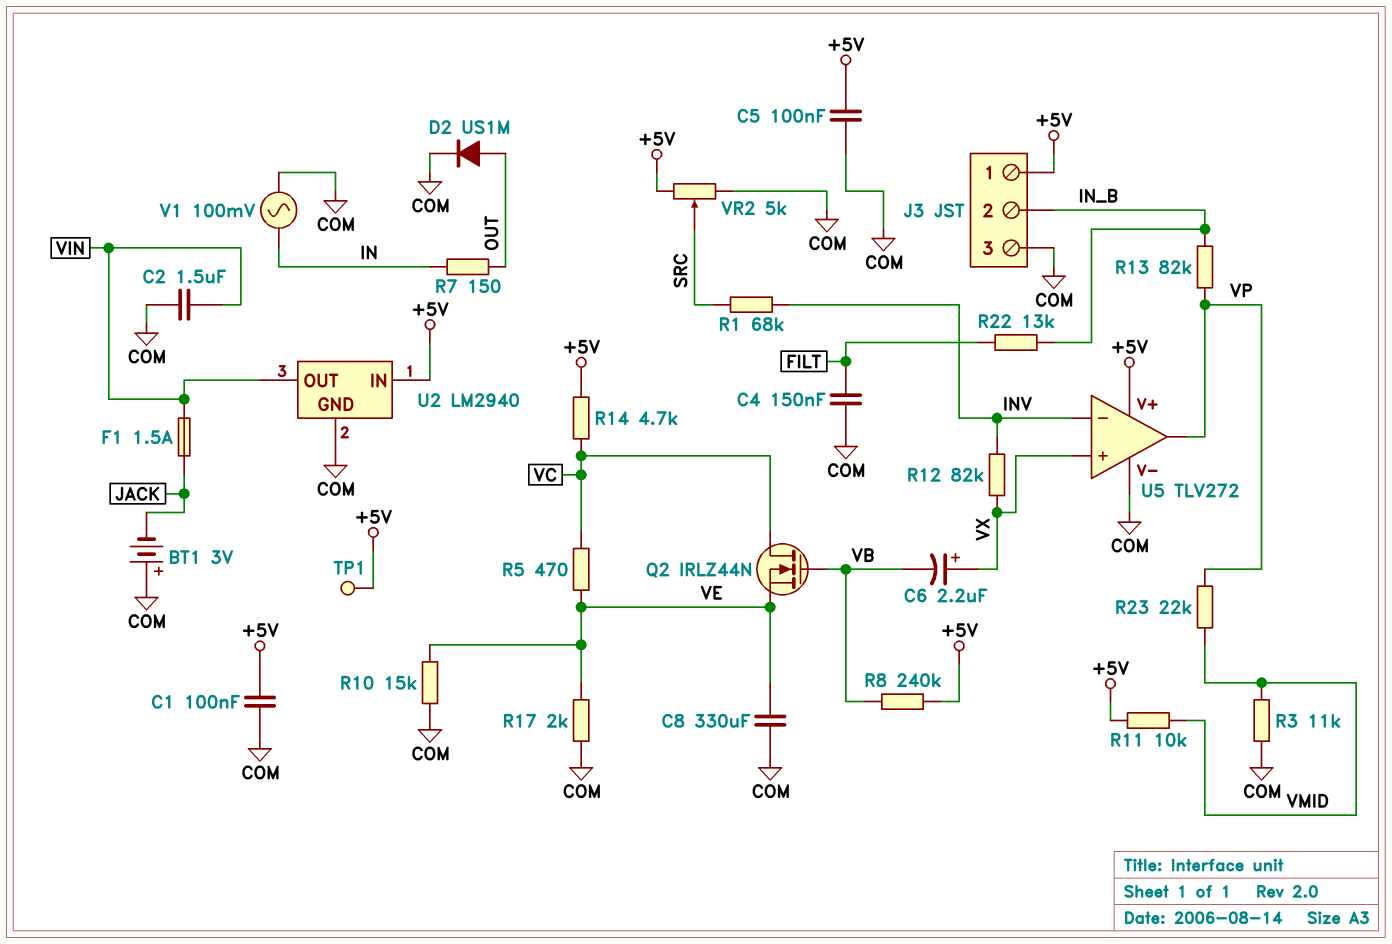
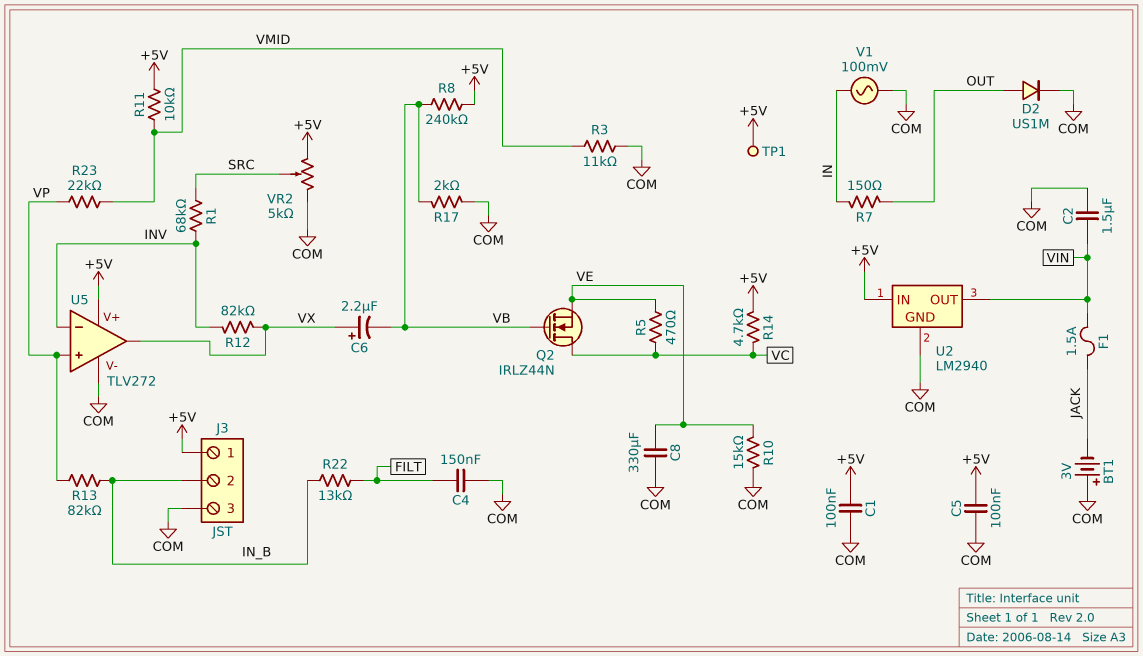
R17: 2k (COM, VE) -> 2k (COM, VB)
U5 pin in+: VX -> VP
U5 pin out: VP -> VX

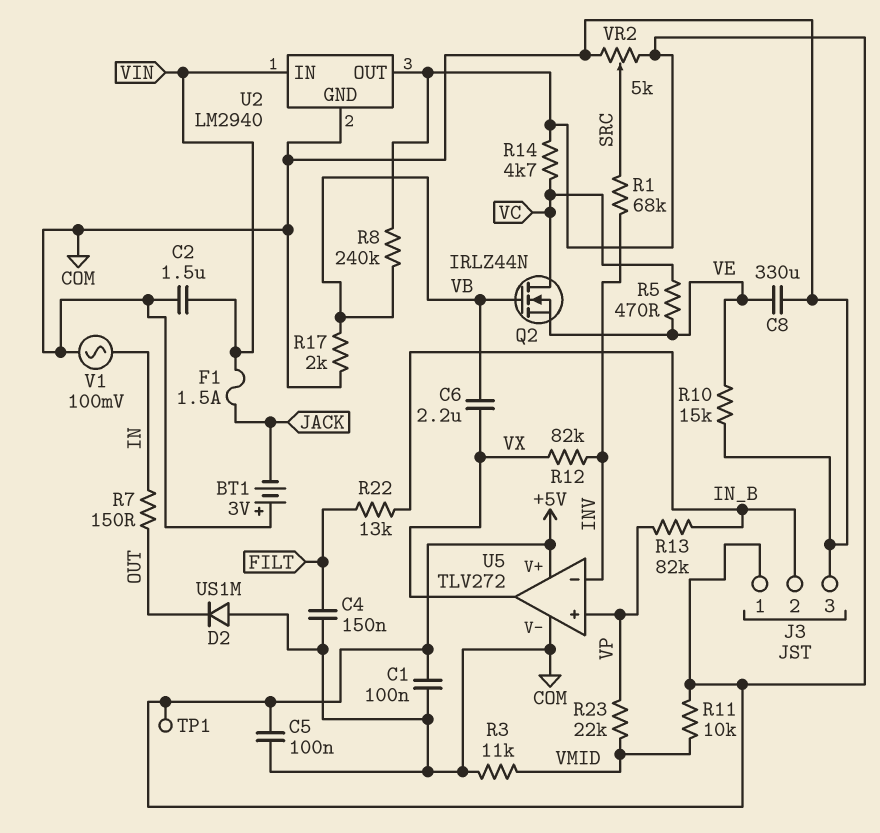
C6: 2.2uF (plus VX, minus VB) -> 2.2uF (VB, VX)
D2: diode US1M (A OUT, K COM) -> diode US1M (A COM, K OUT)
U2 pin IN: +5V -> VIN
U2 pin OUT: VIN -> +5V

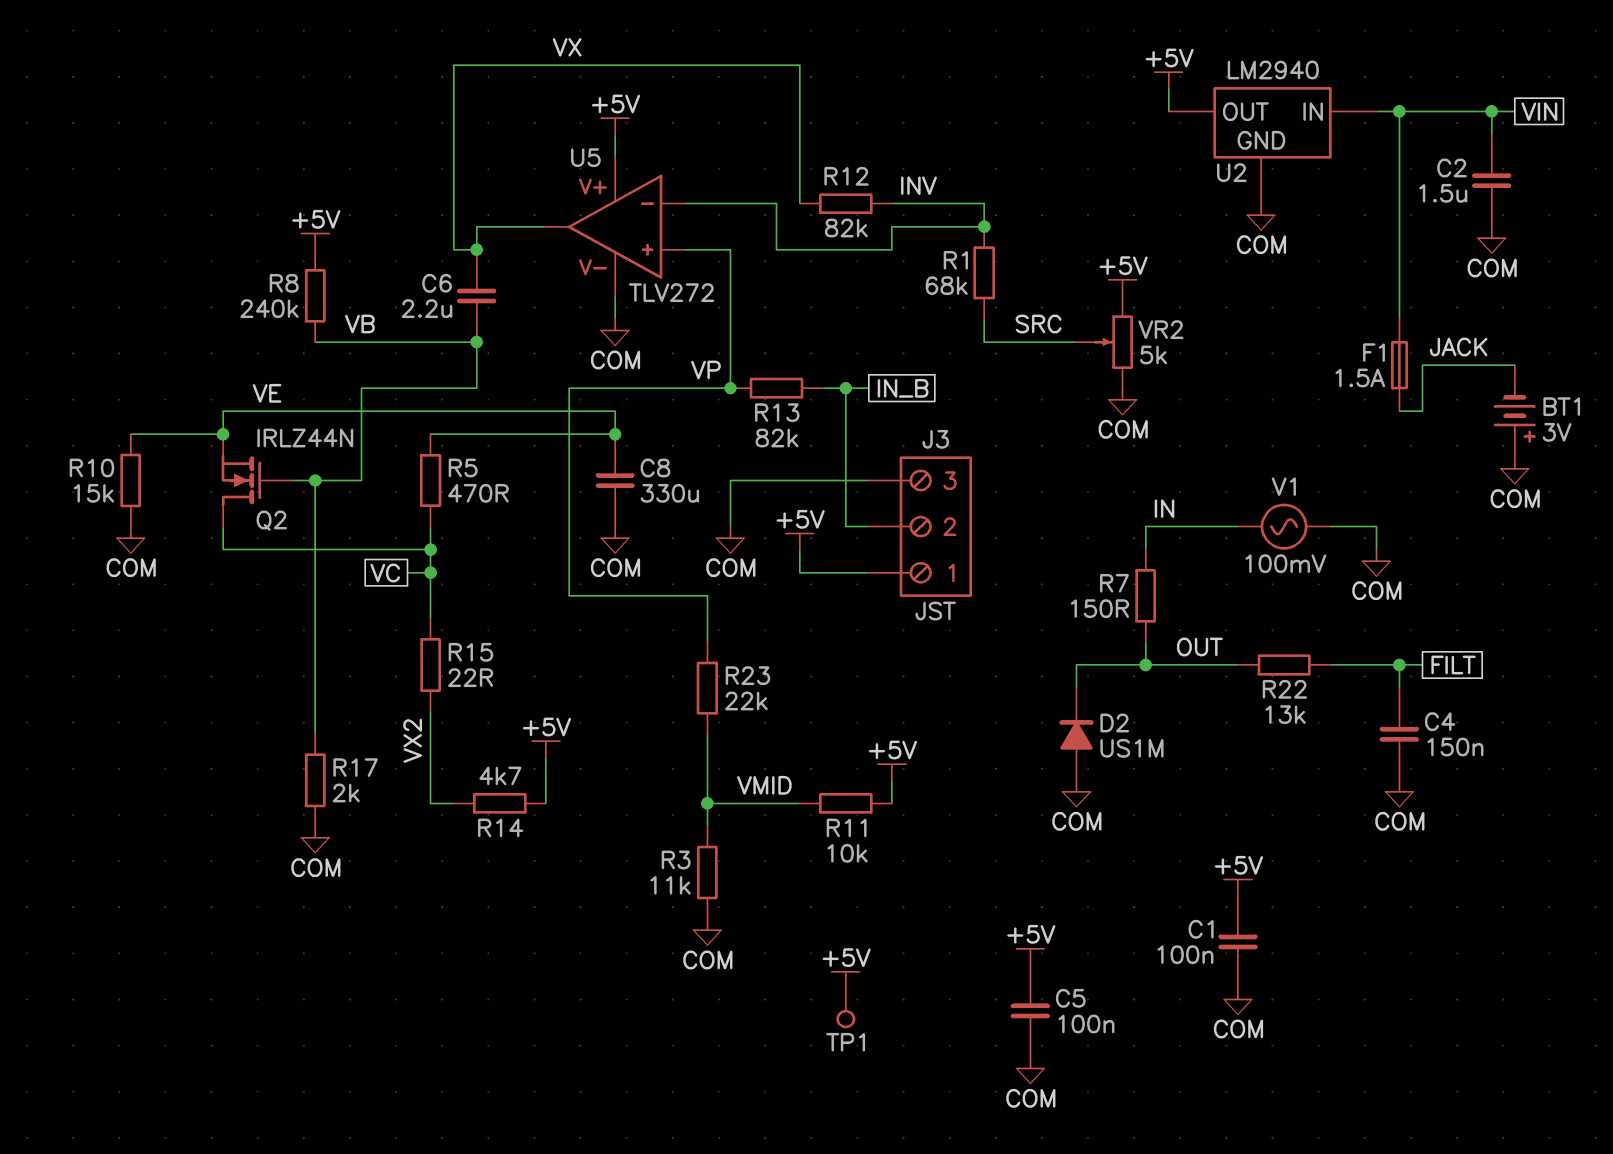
R14: 4.7k (+5V, VC) -> 4.7k (+5V, VX2)
R15: none -> 22 (VC, VX2)
R22: 13k (FILT, IN_B) -> 13k (FILT, OUT)

